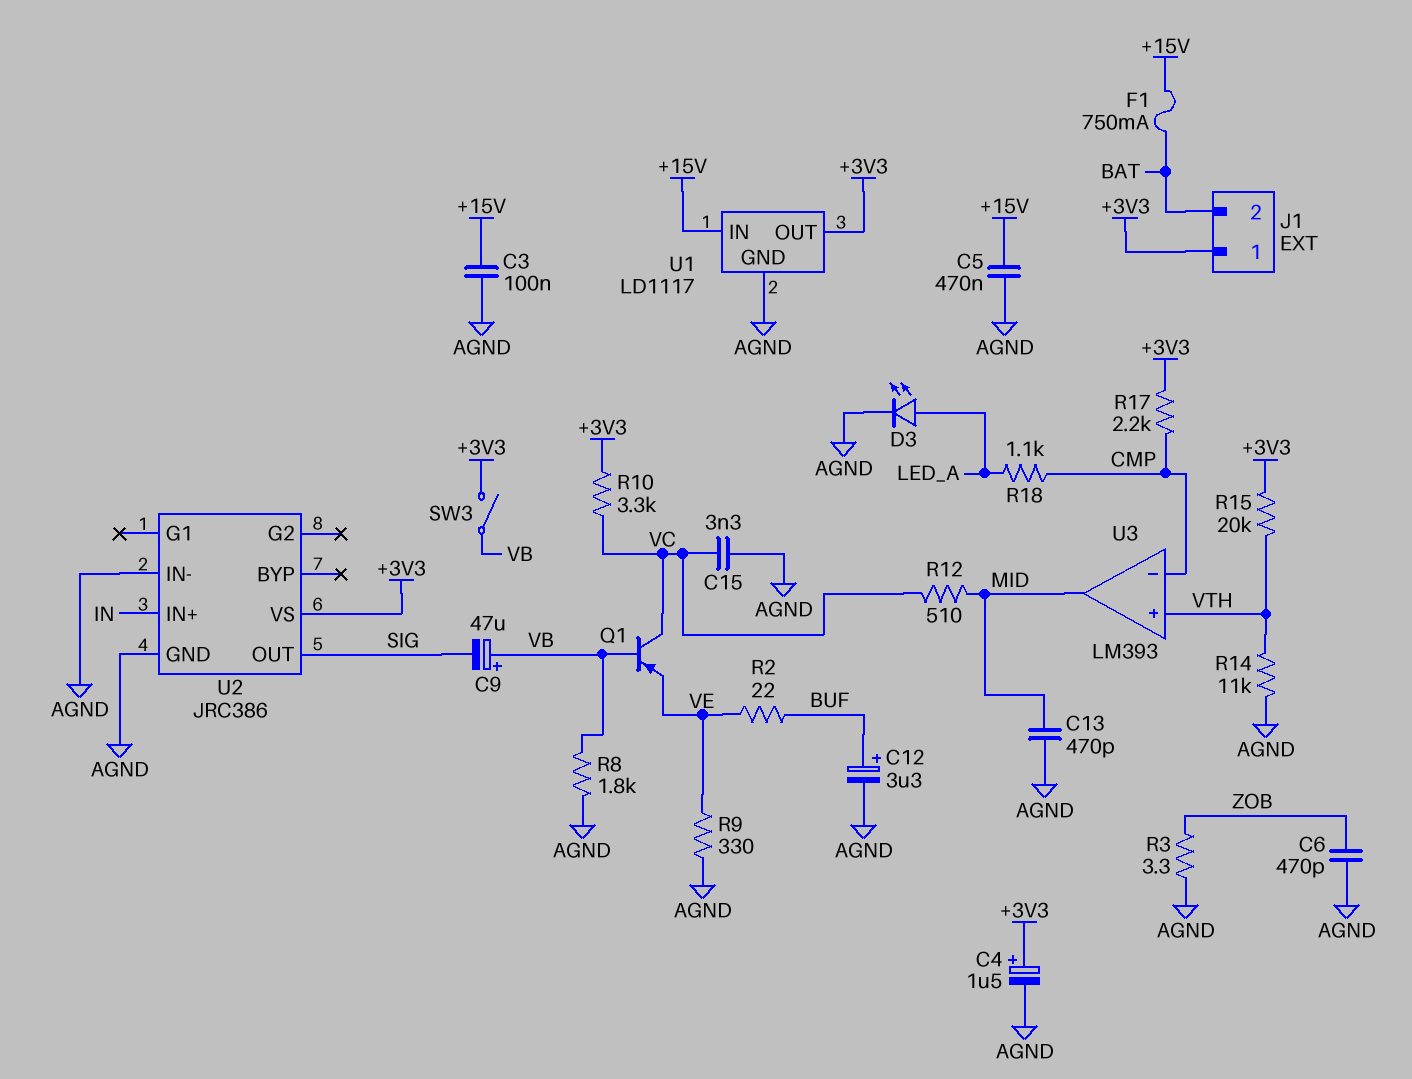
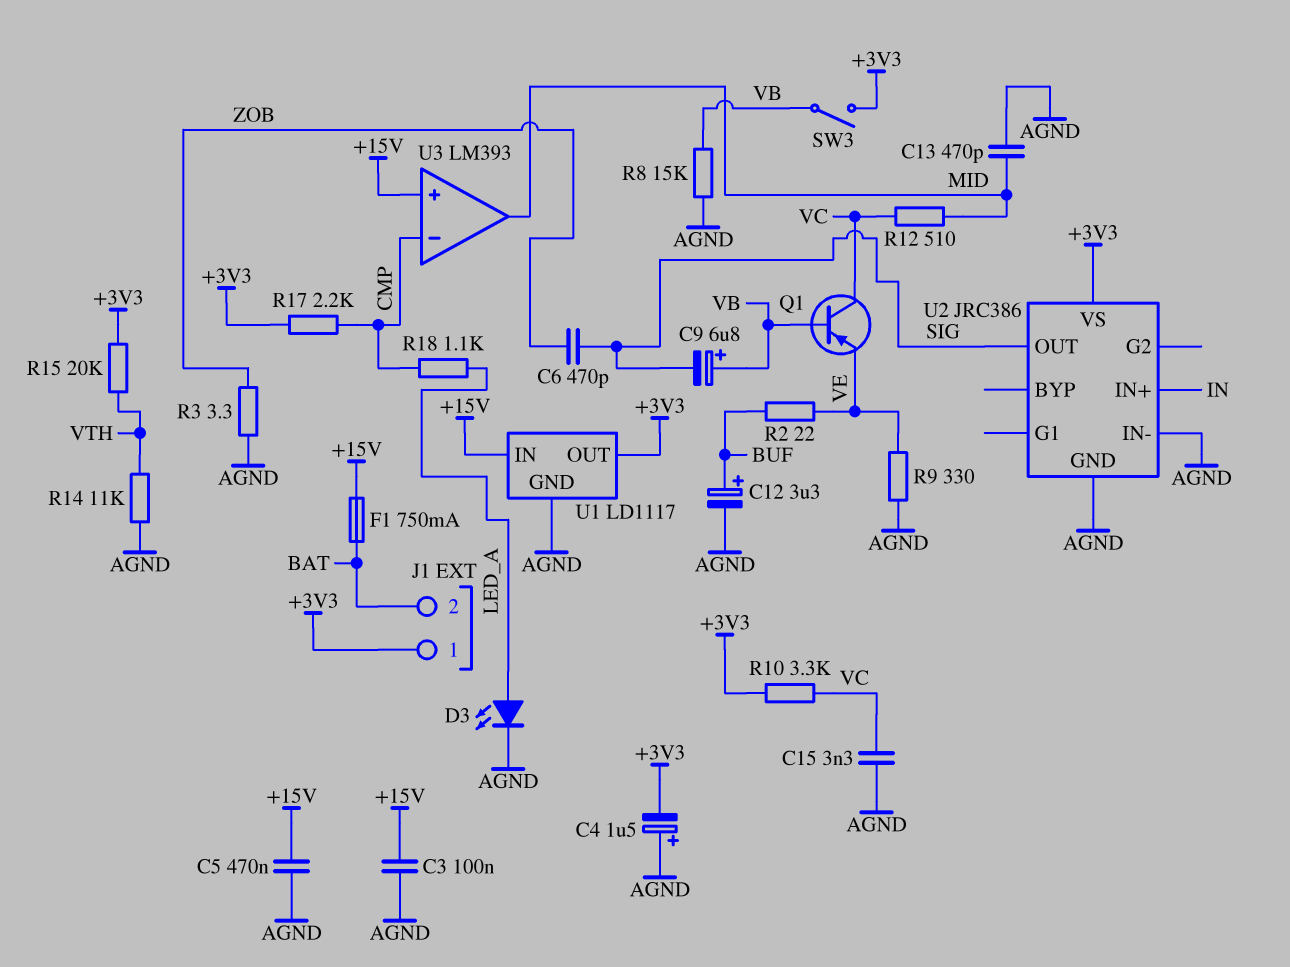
C4: 1.5uF (plus +3V3, minus AGND) -> 1.5uF (plus AGND, minus +3V3)
C6: 470pF (AGND, ZOB) -> 470pF (SIG, ZOB)
C9: 47uF (plus VB, minus SIG) -> 6.8uF (plus VB, minus SIG)
R8: 1.8k (AGND, VB) -> 15k (AGND, VB)
U3 pin in+: VTH -> +15V

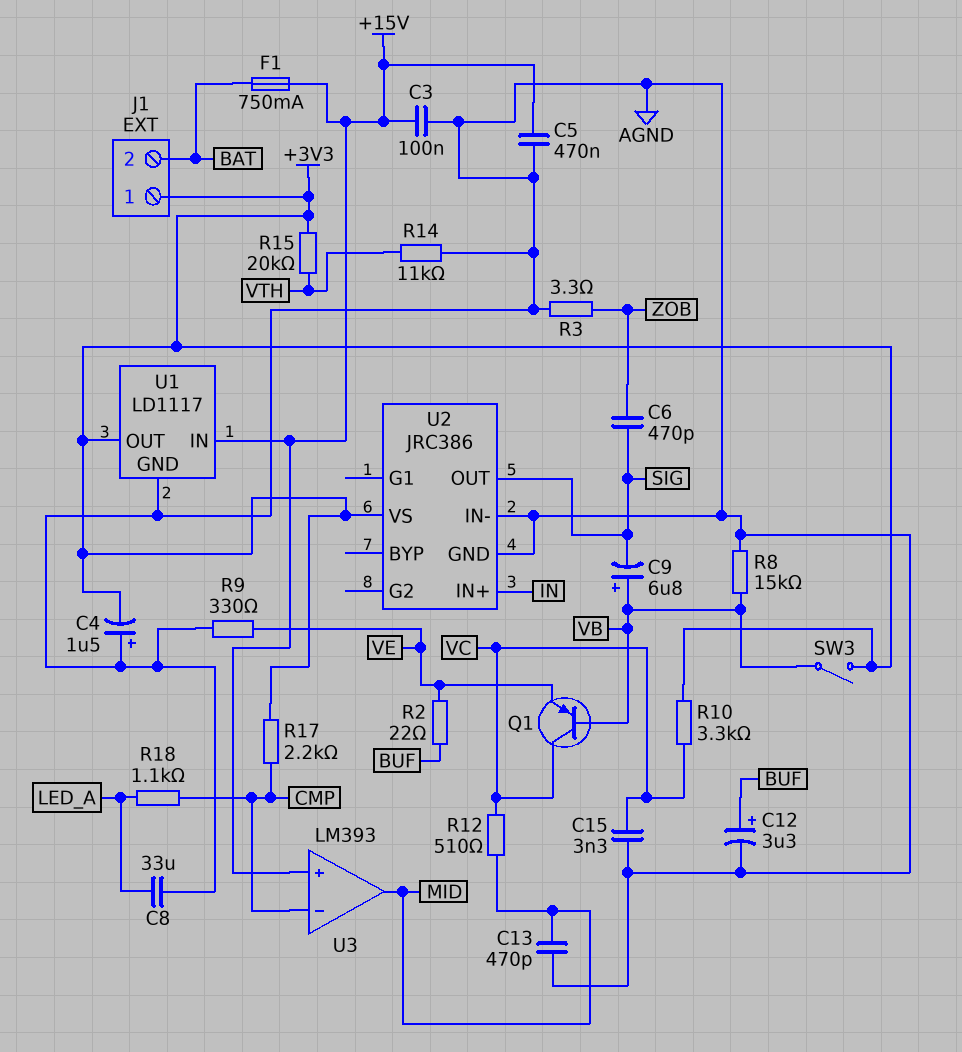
C8: none -> 33uF (AGND, LED_A)
D3: LED (A LED_A, K AGND) -> none

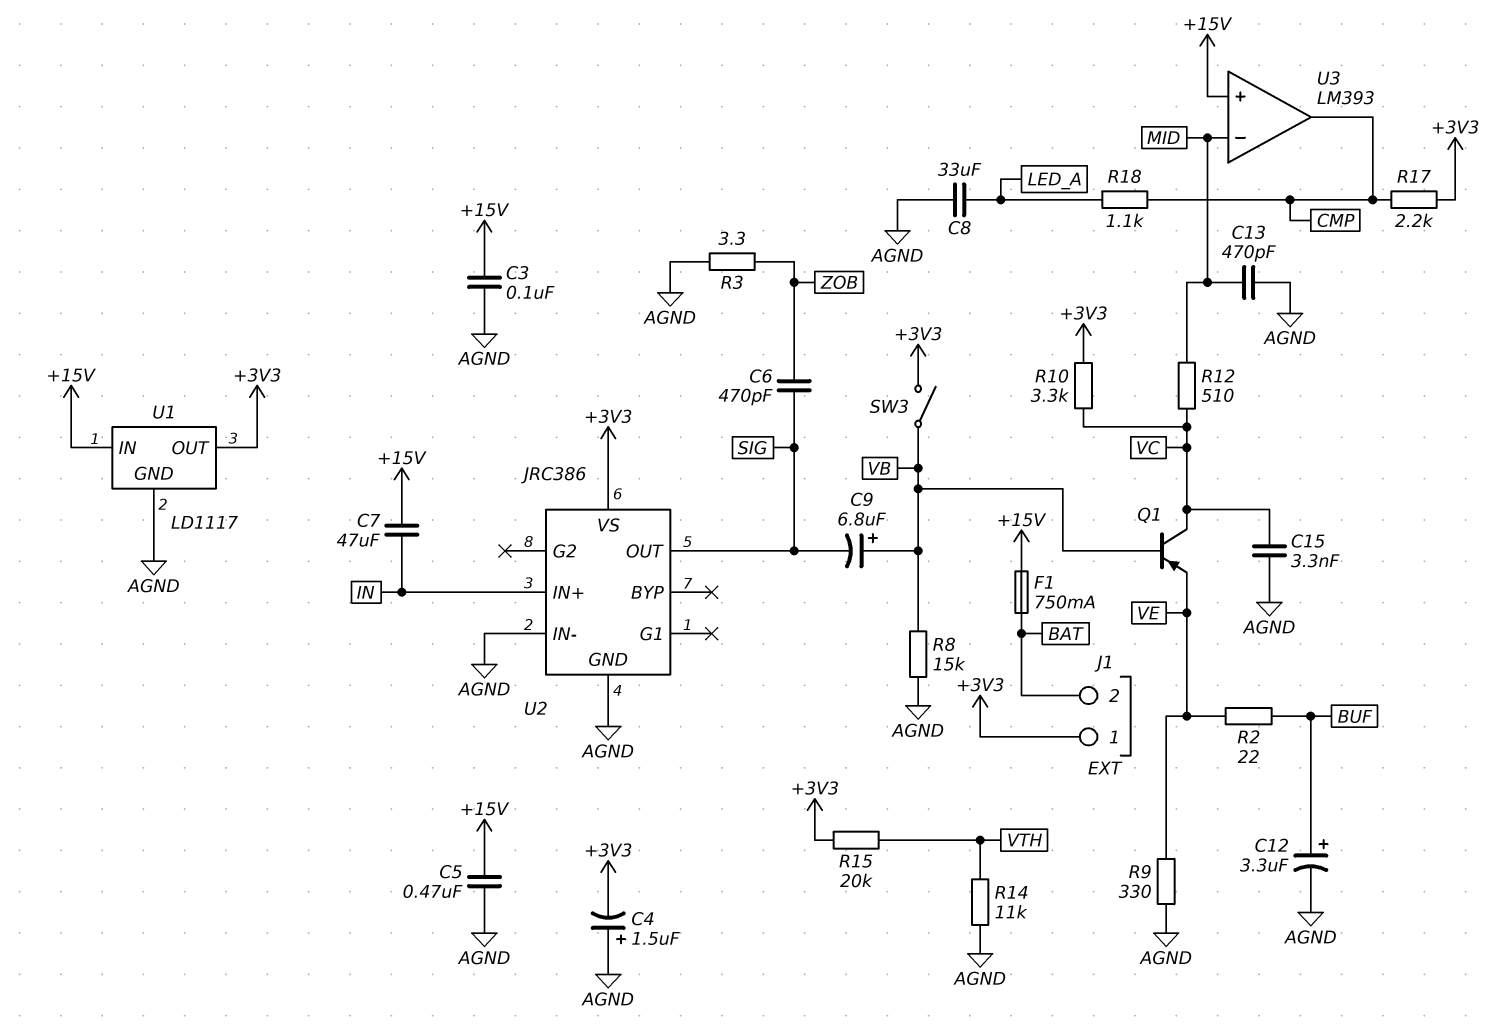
C7: none -> 47uF (+15V, IN)
U3 pin in-: CMP -> MID
U3 pin out: MID -> CMP

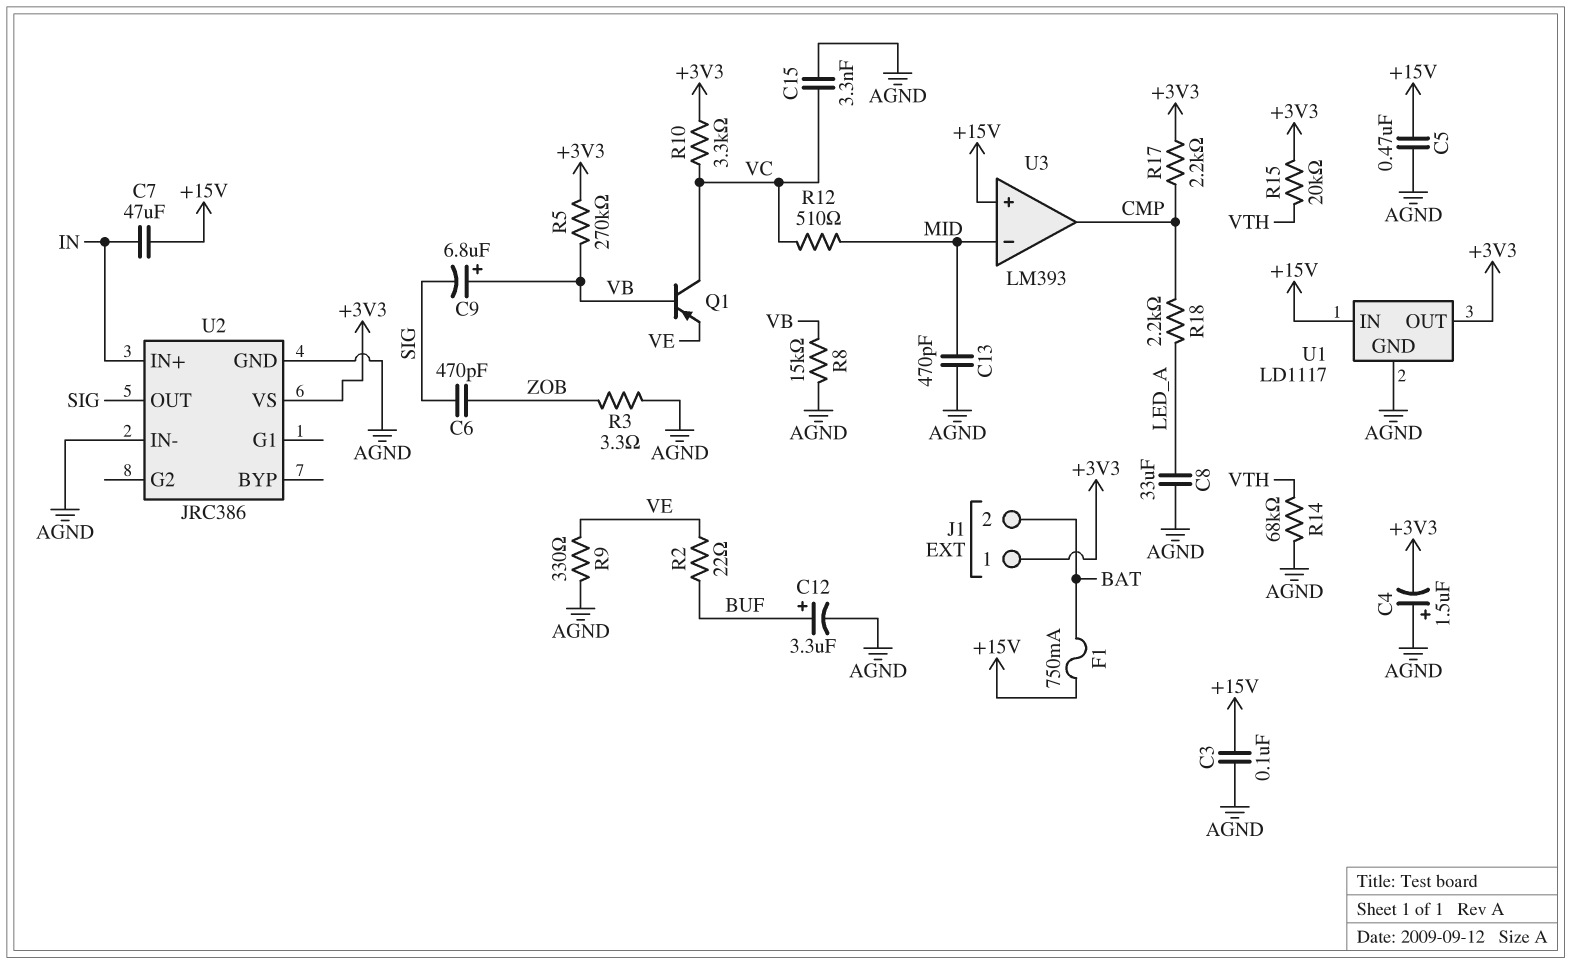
R5: none -> 270k (+3V3, VB)
R14: 11k (AGND, VTH) -> 68k (AGND, VTH)
R18: 1.1k (CMP, LED_A) -> 2.2k (CMP, LED_A)
SW3: switch (+3V3, VB) -> none

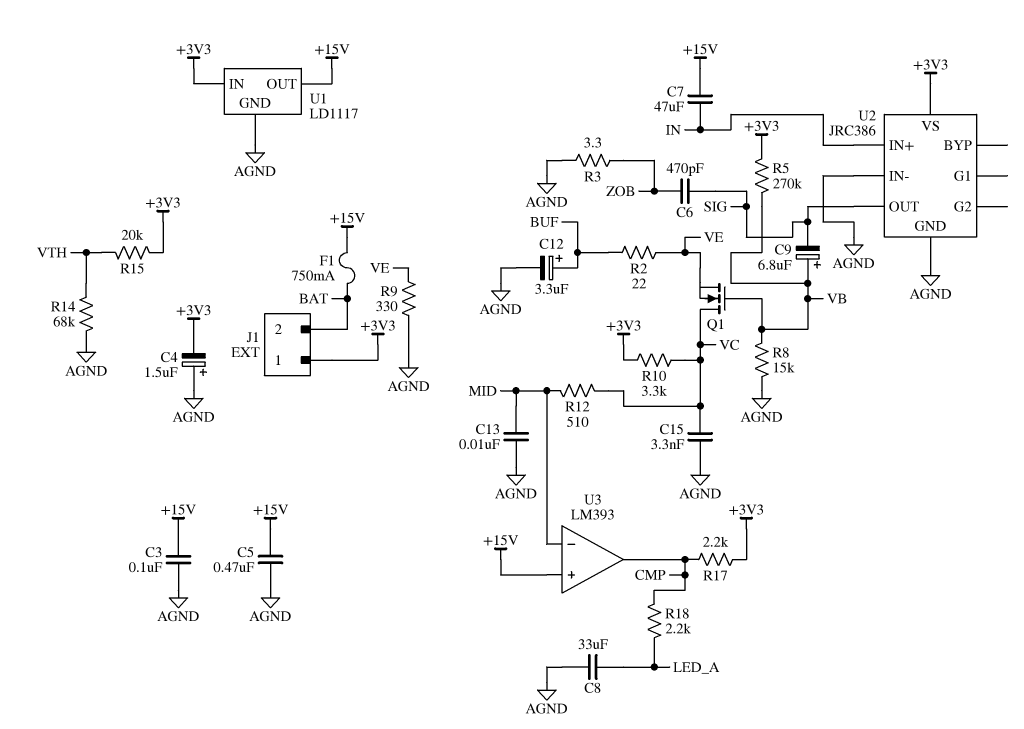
C13: 470pF (AGND, MID) -> 10nF (AGND, MID)
Q1: PNP (B VB, C VC, E VE) -> NMOS (G VB, D VC, S VE)
U1 pin IN: +15V -> +3V3
U1 pin OUT: +3V3 -> +15V

